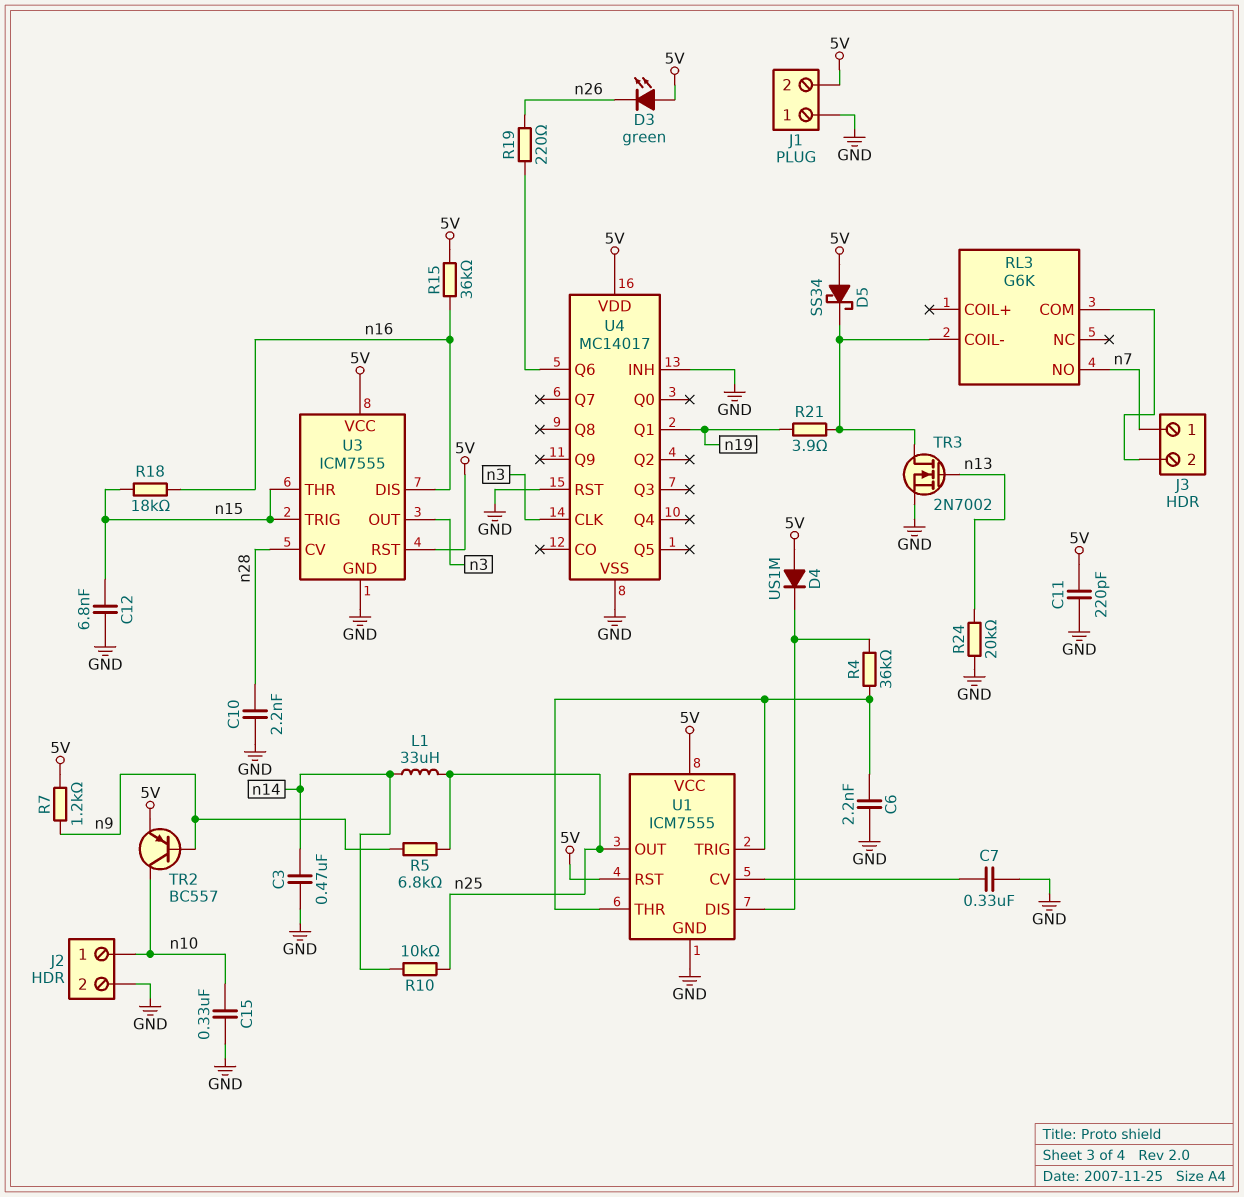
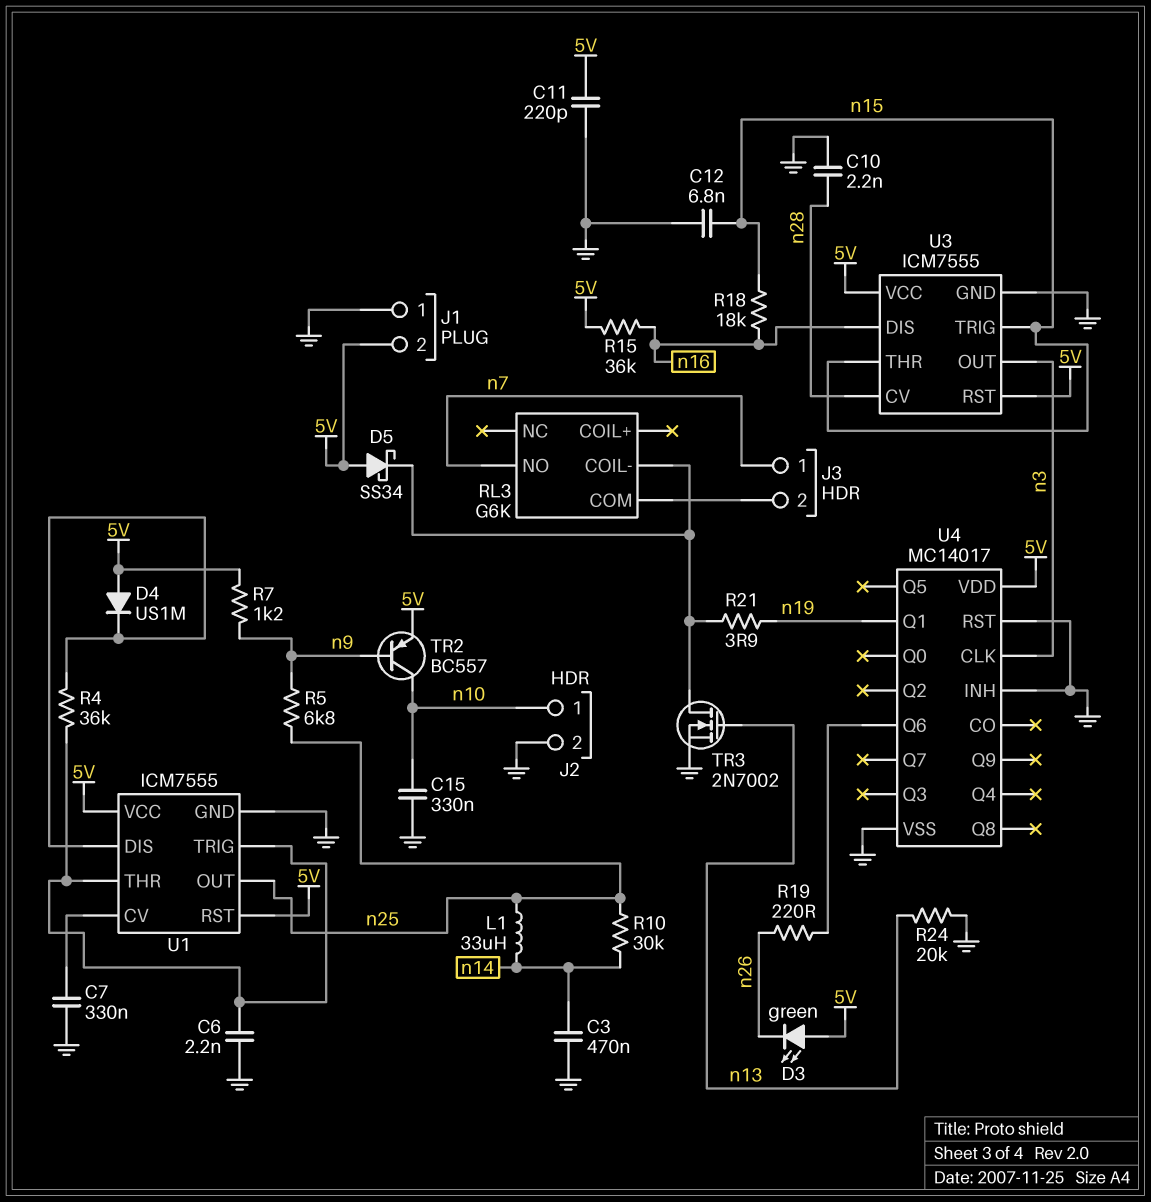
R10: 10k (n14, n25) -> 30k (n14, n25)

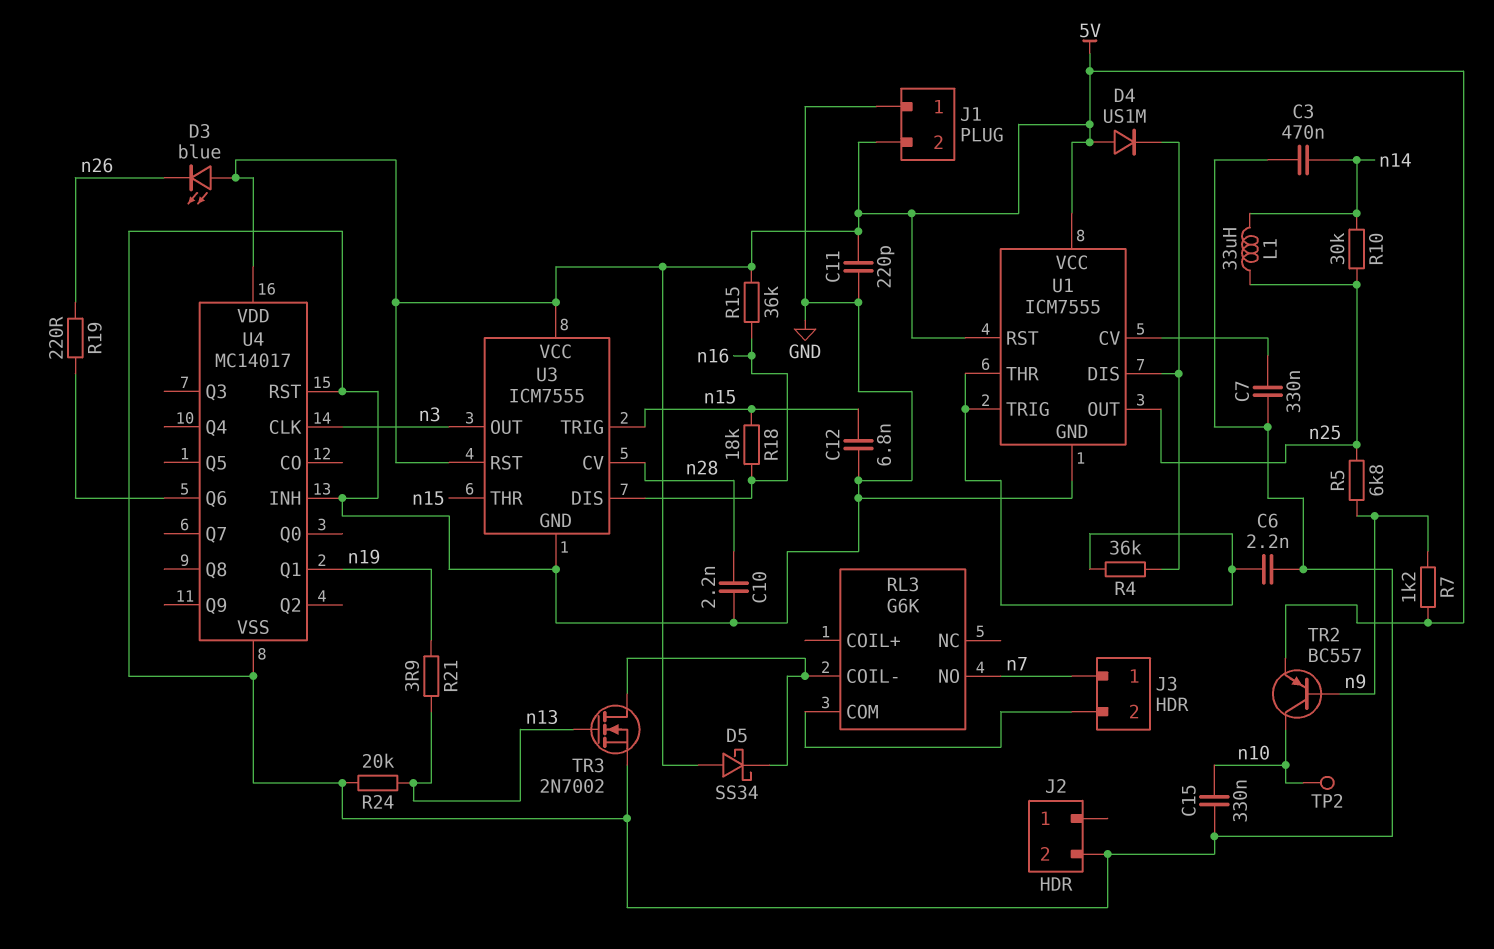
D3: LED green (A 5V, K n26) -> LED blue (A 5V, K n26)
J2 pin 1: n10 -> none
R21: 3.9 (RL3/COIL-, n19) -> 3.9 (n13, n19)
TP2: none -> test point (n10)

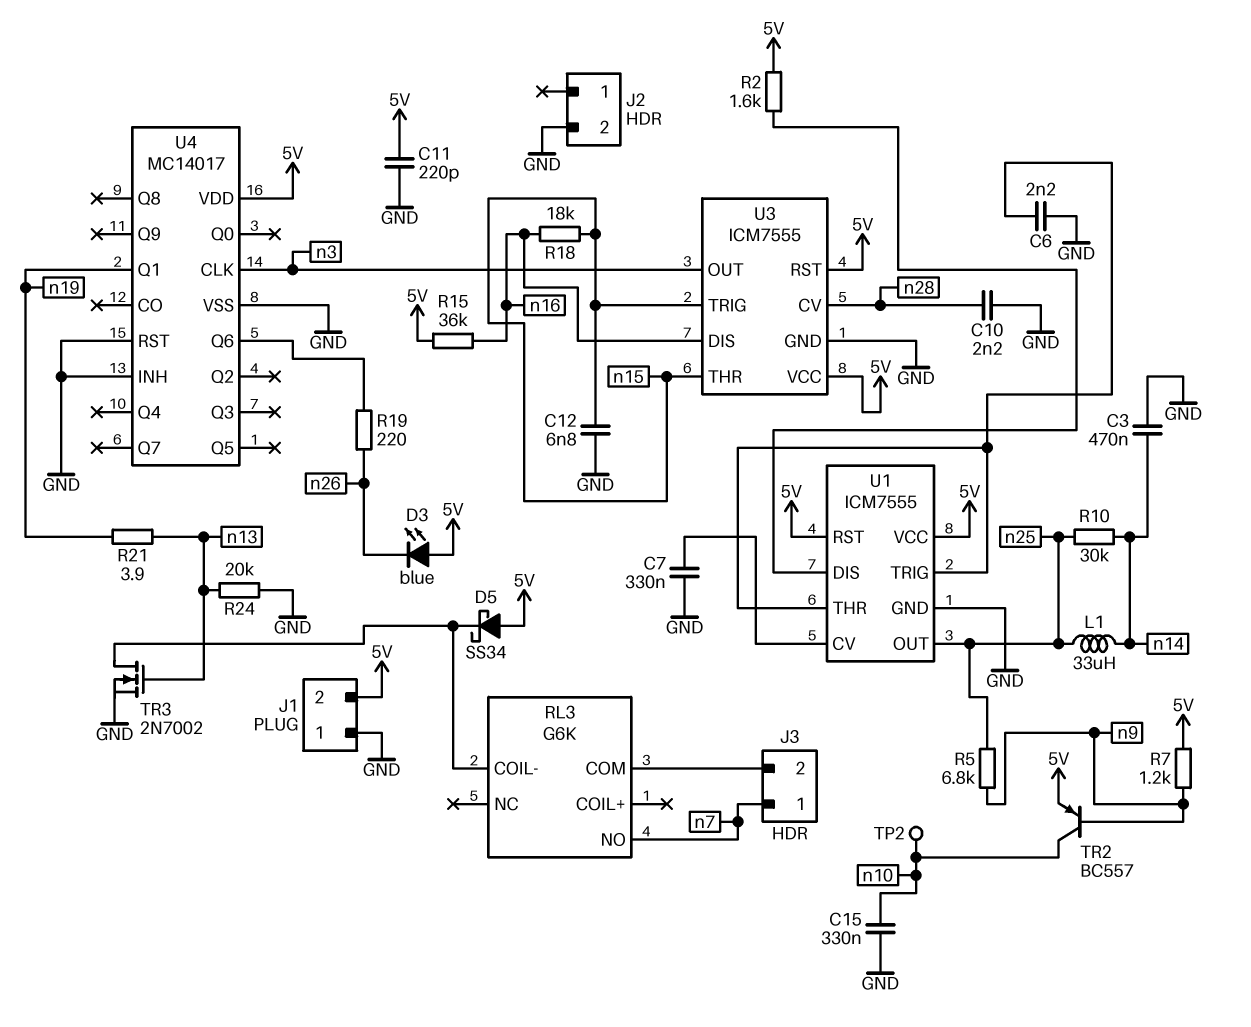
D4: diode US1M (A 5V, K U1/DIS) -> none
R2: none -> 1.6k (5V, U1/DIS)
R4: 36k (U1/DIS, U1/THR) -> none

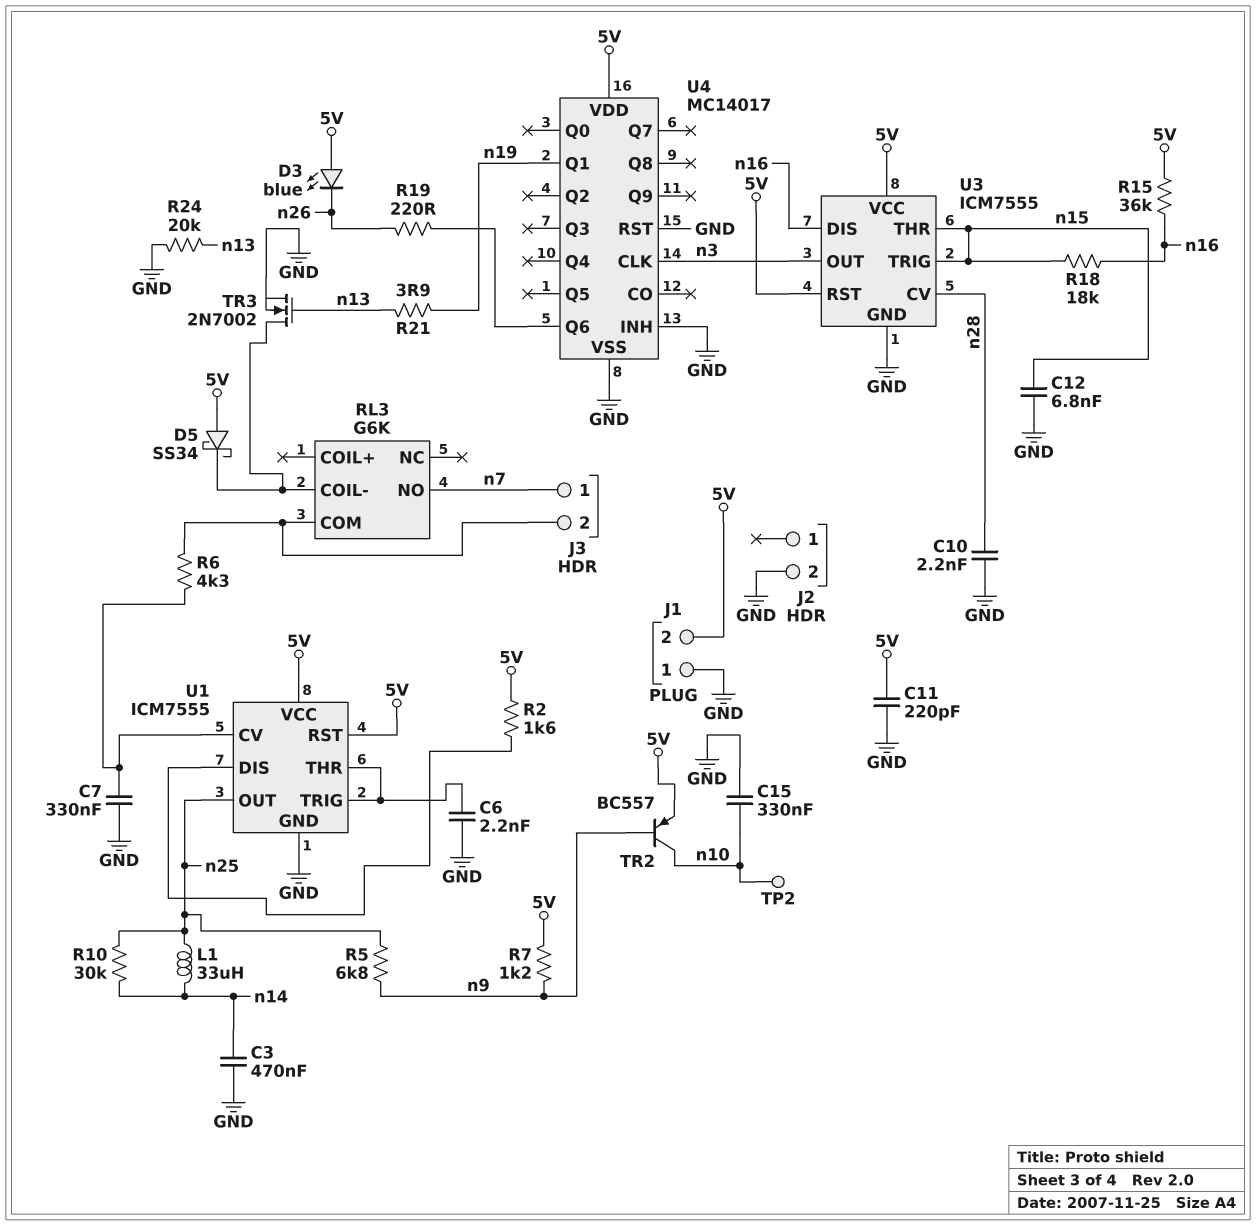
R6: none -> 4.3k (J3/2, U1/CV)

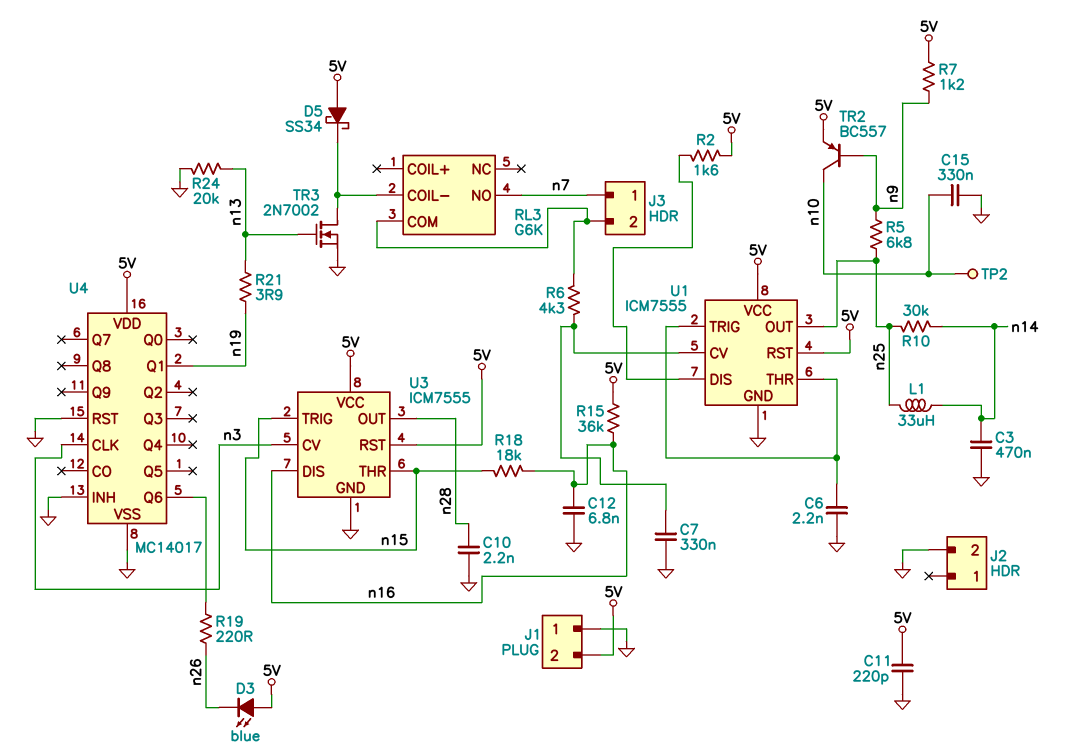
C12: 6.8nF (GND, n15) -> 6.8nF (GND, n16)
U3 pin CV: n28 -> n3
U3 pin OUT: n3 -> n28

